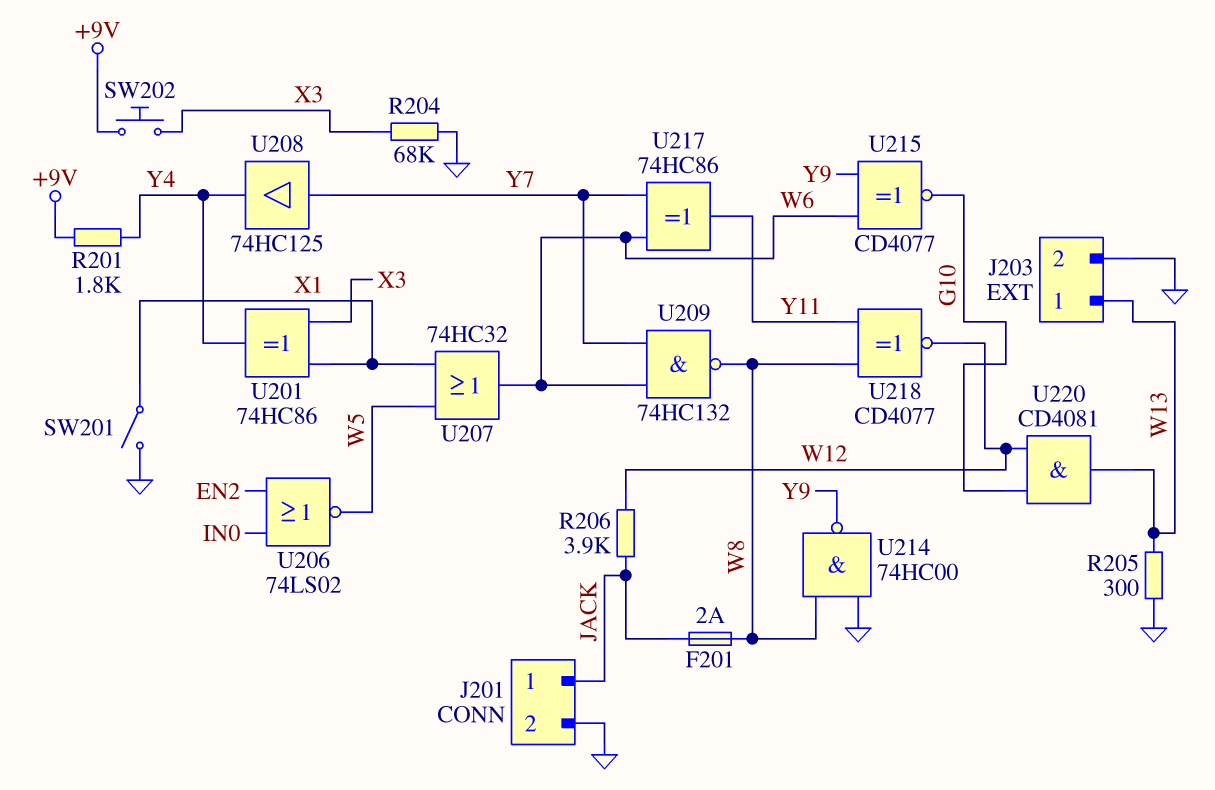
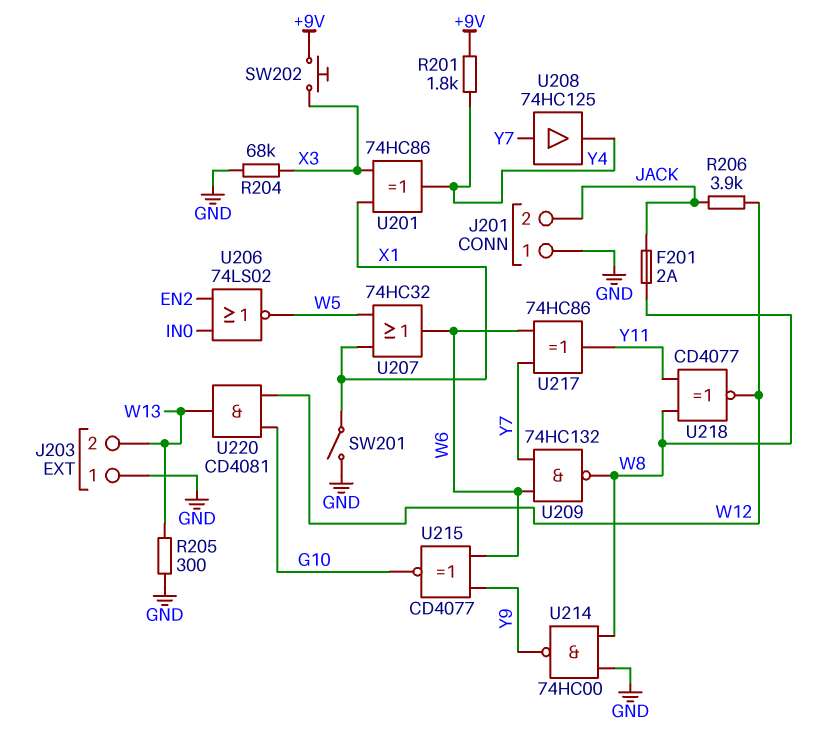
J201 pin 1: JACK -> GND
J201 pin 2: GND -> JACK
J203 pin 1: W13 -> GND
J203 pin 2: GND -> W13

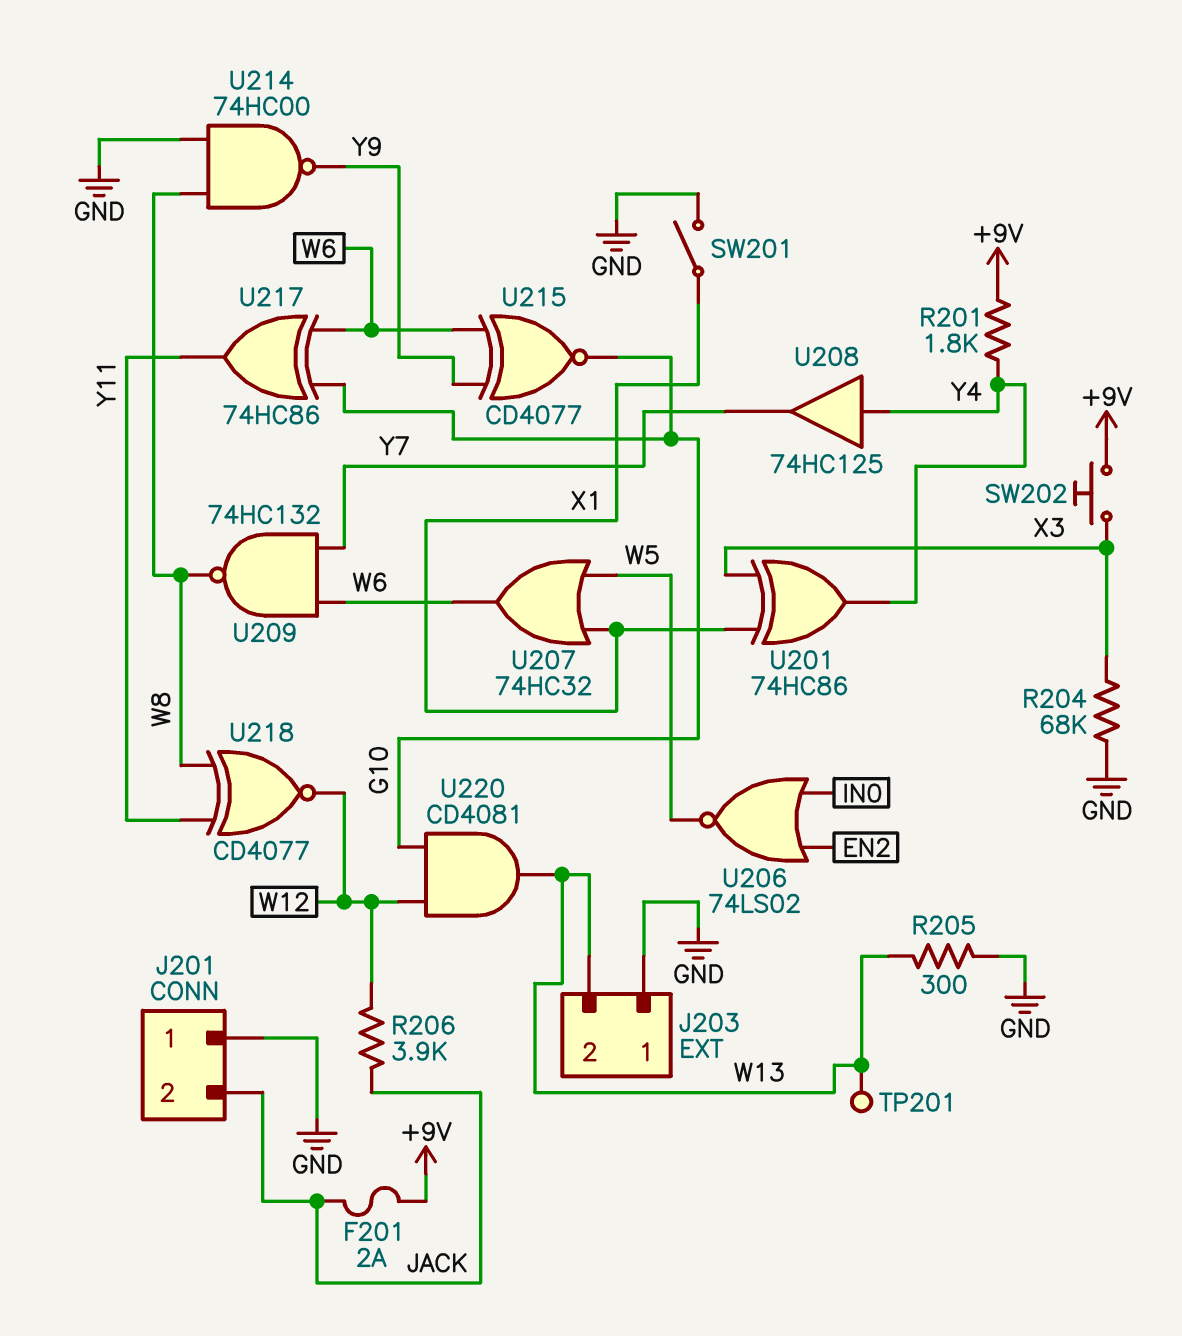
F201: 2A (JACK, W8) -> 2A (+9V, JACK)
TP201: none -> test point (W13)
U208: buffer 74HC125 (in Y7, out Y4) -> buffer 74HC125 (in Y4, out Y7)
U217: XOR 74HC86 (in W6, in Y7, out Y11) -> XOR 74HC86 (in G10, in W6, out Y11)

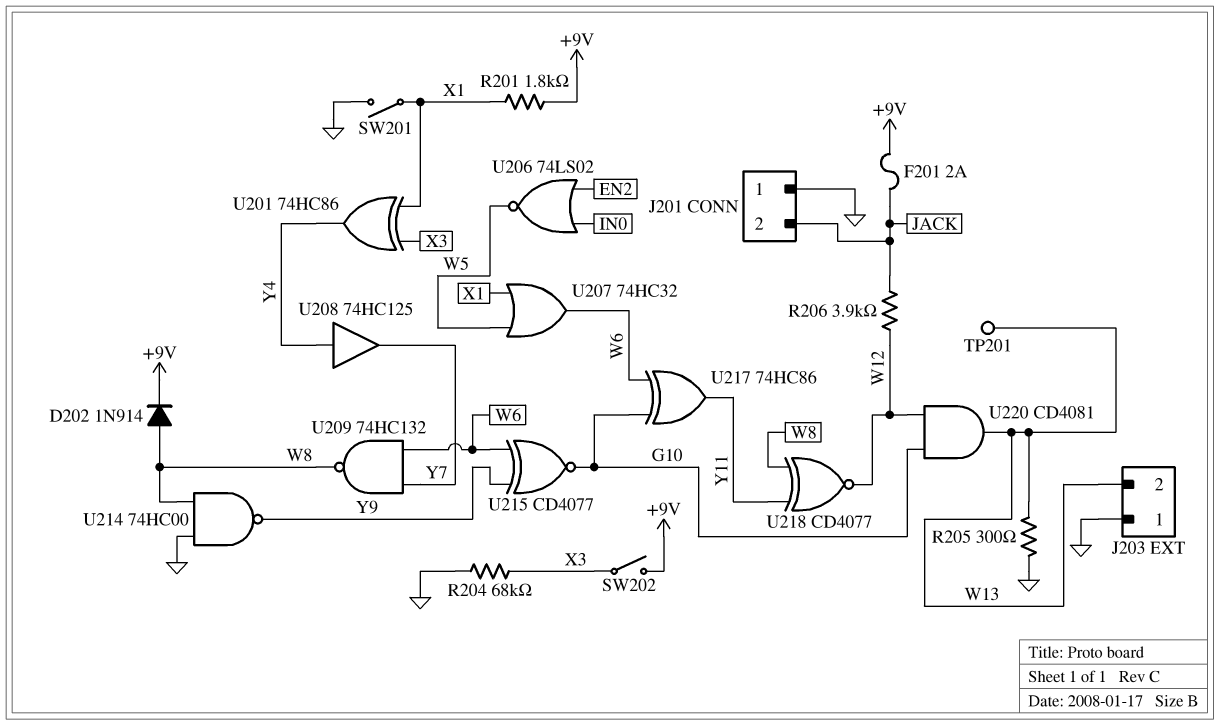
D202: none -> diode 1N914 (A W8, K +9V)
R201: 1.8k (+9V, Y4) -> 1.8k (+9V, X1)
SW202: button (+9V, X3) -> switch (+9V, X3)

